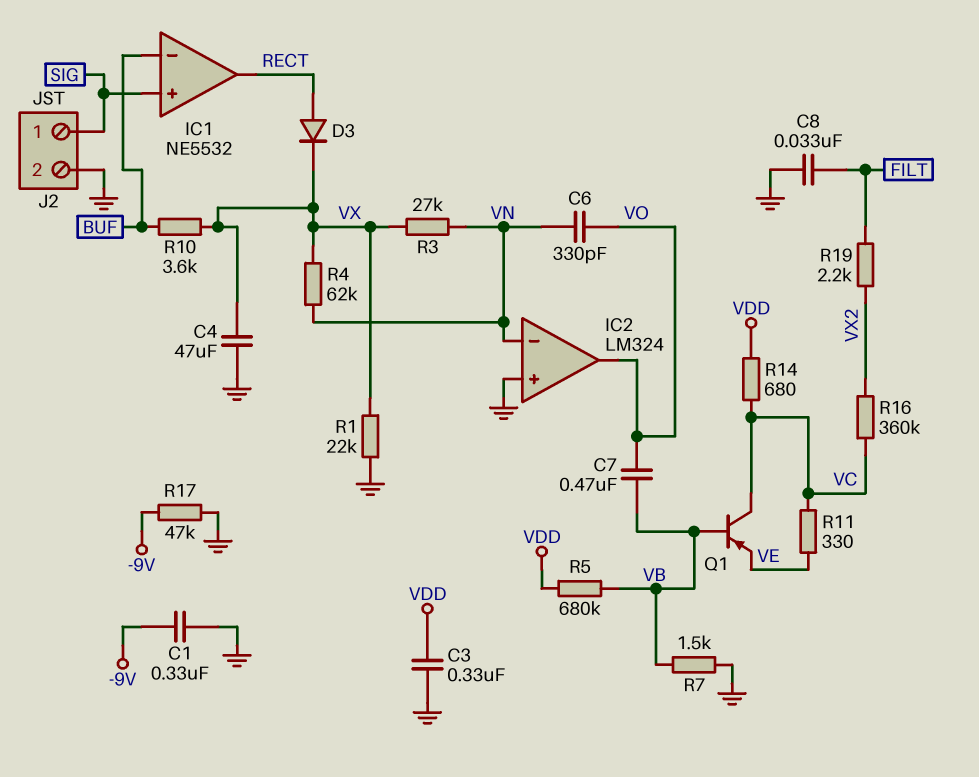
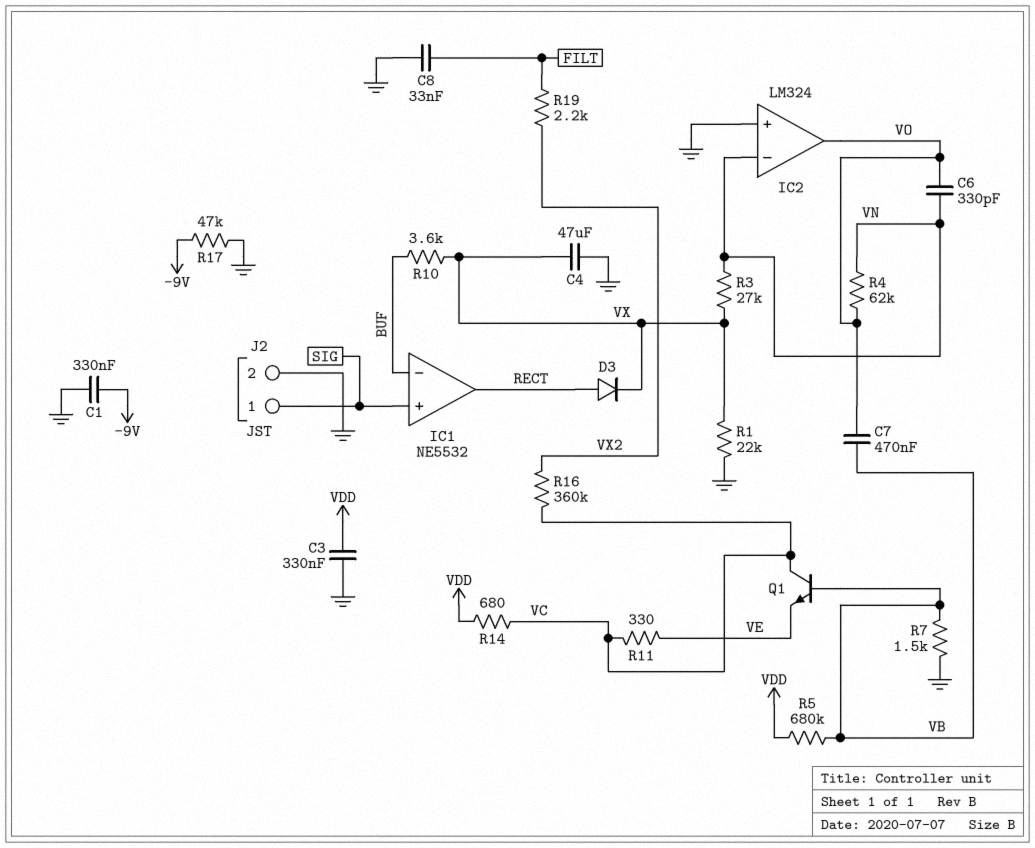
Q1: PNP (B VB, C VC, E VE) -> NPN (B VB, C VC, E VE)
R4: 62k (VN, VX) -> 62k (VN, VO)

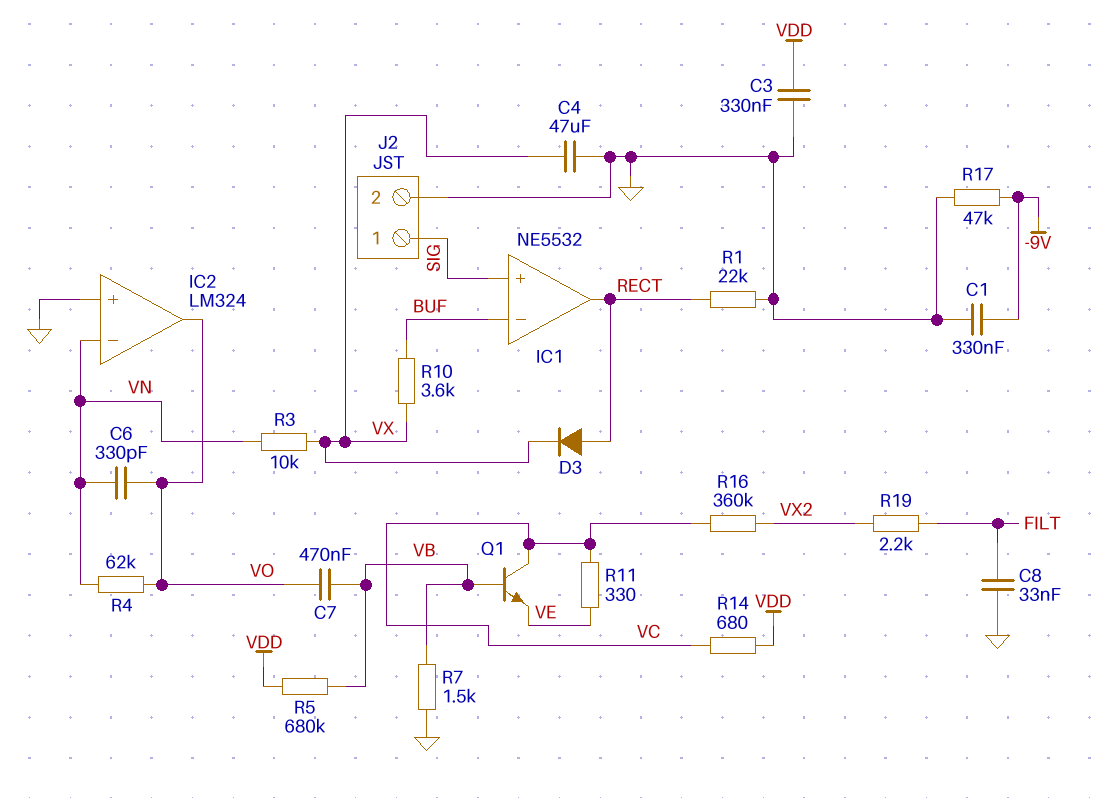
R1: 22k (GND, VX) -> 22k (GND, RECT)
R3: 27k (VN, VX) -> 10k (VN, VX)

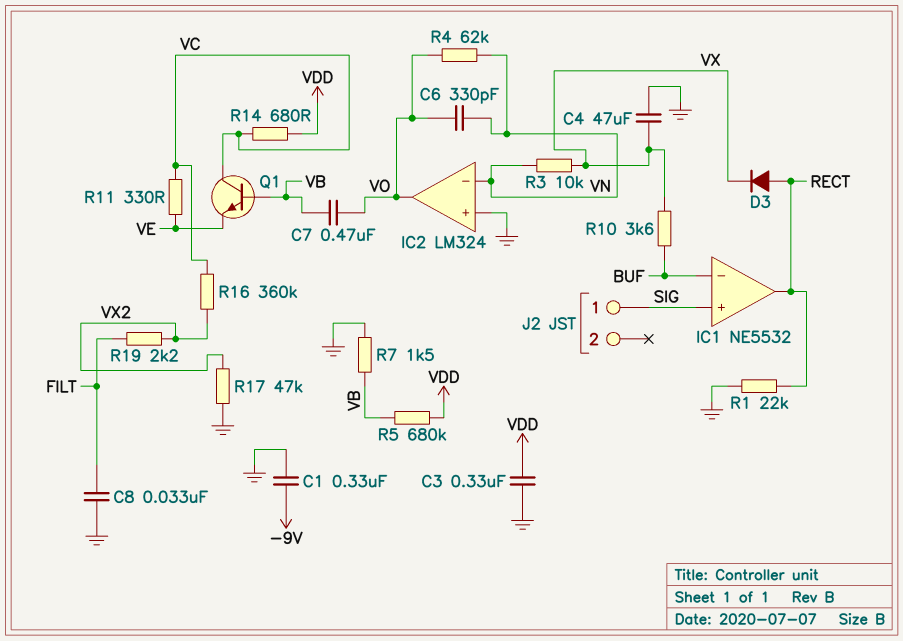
J2 pin 2: GND -> none
R17: 47k (-9V, GND) -> 47k (GND, VX2)

